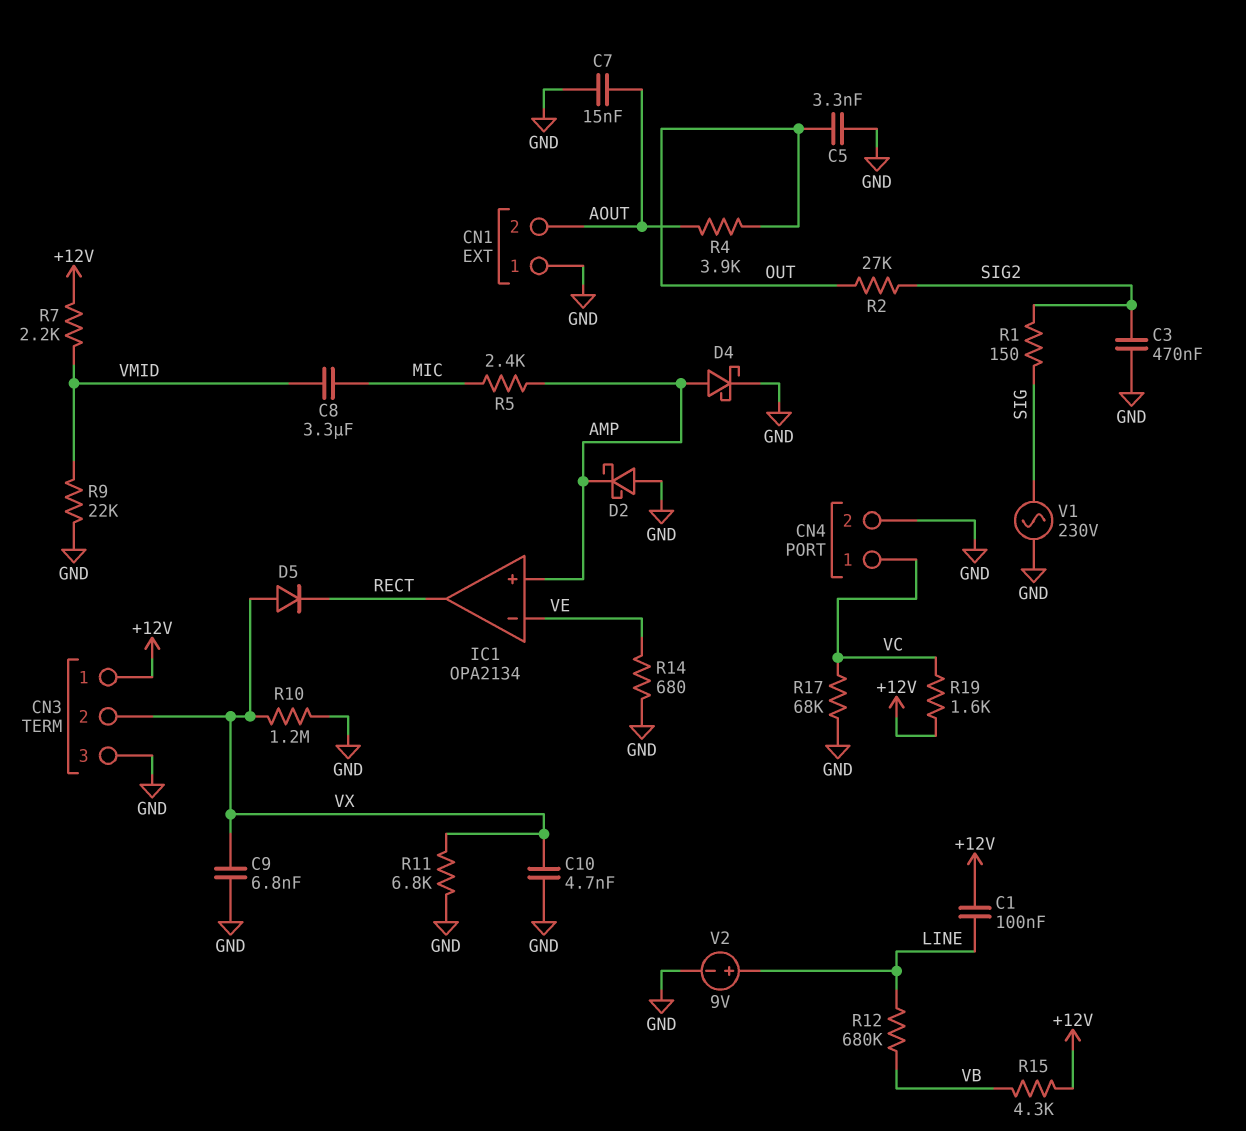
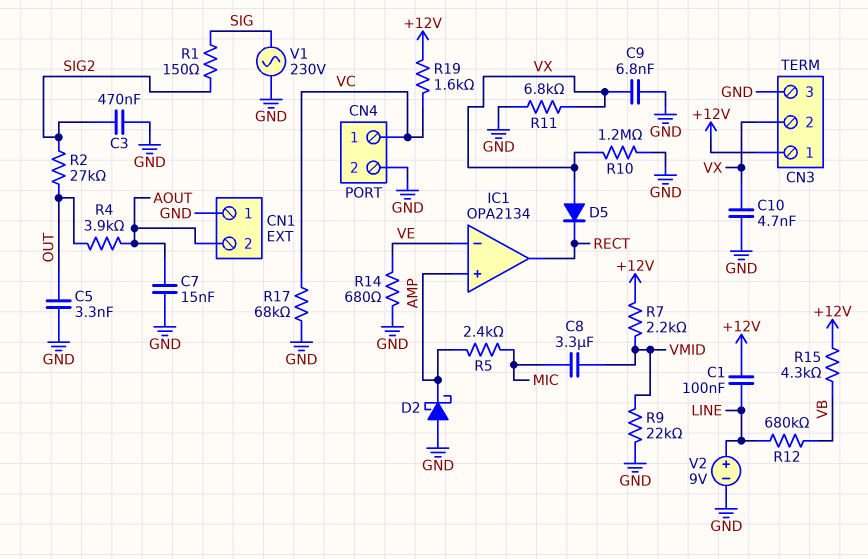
D4: schottky (A AMP, K GND) -> none

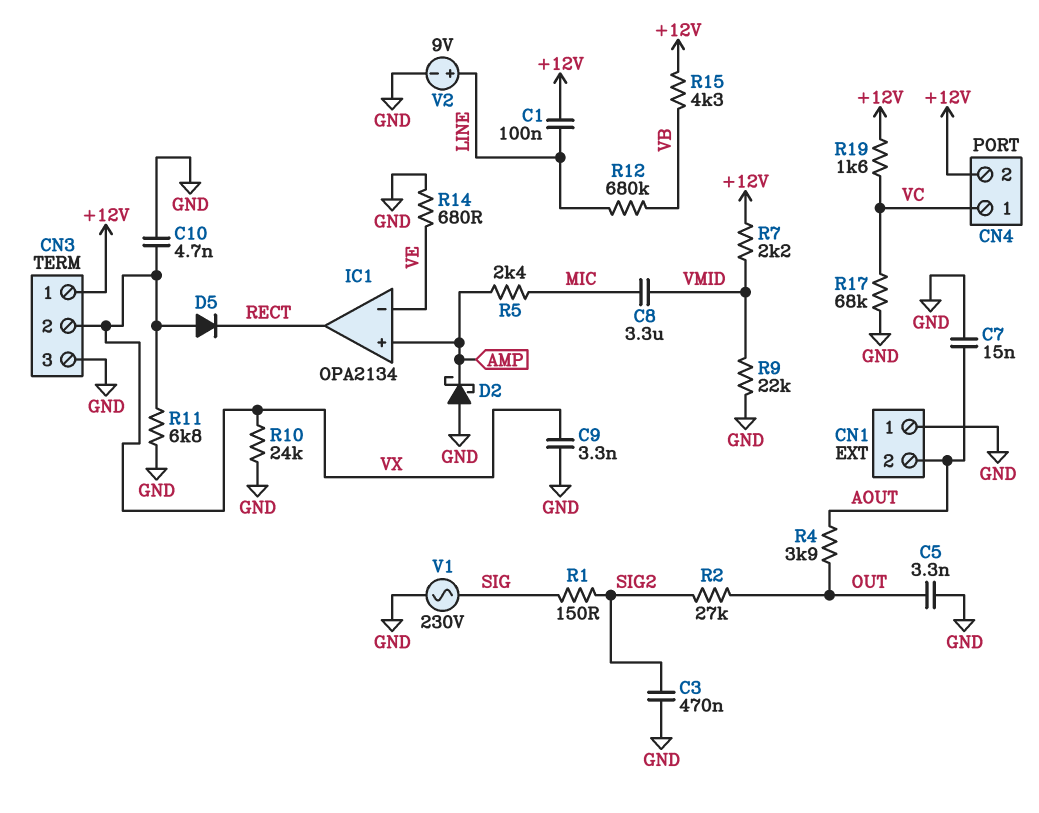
C9: 6.8nF (GND, VX) -> 3.3nF (GND, VX)
CN4 pin 2: GND -> +12V
R10: 1.2M (GND, VX) -> 24k (GND, VX)

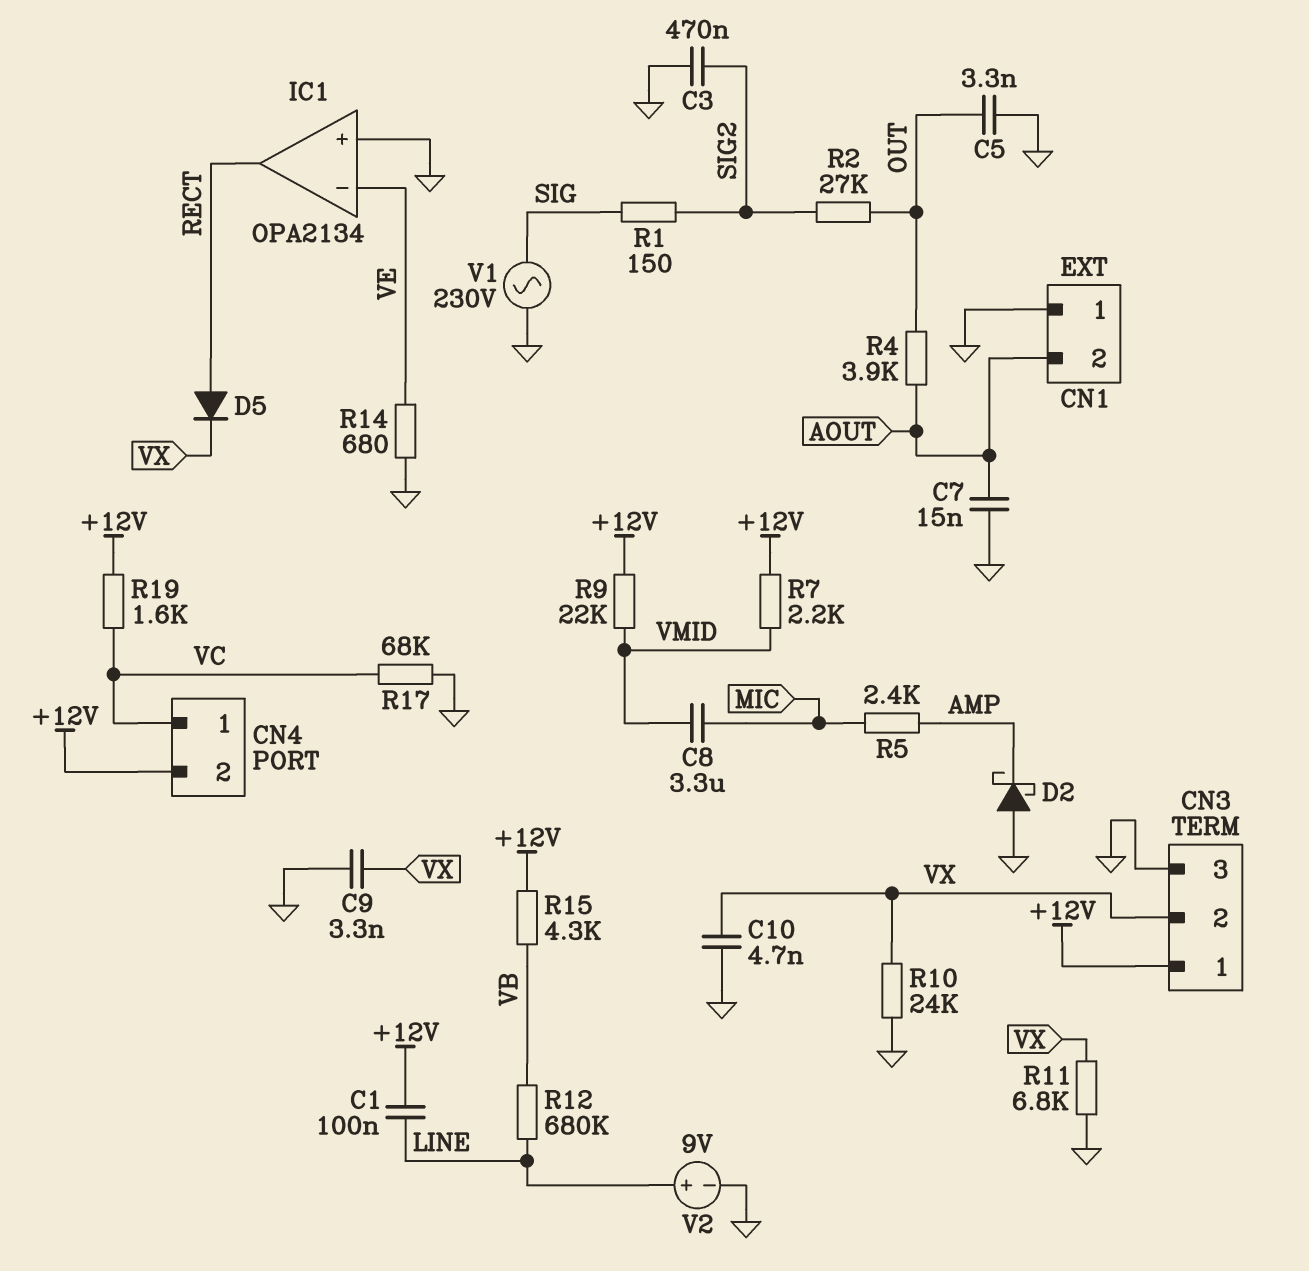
D5: diode (A VX, K RECT) -> diode (A RECT, K VX)
IC1 pin in+: AMP -> GND
R9: 22k (GND, VMID) -> 22k (+12V, VMID)

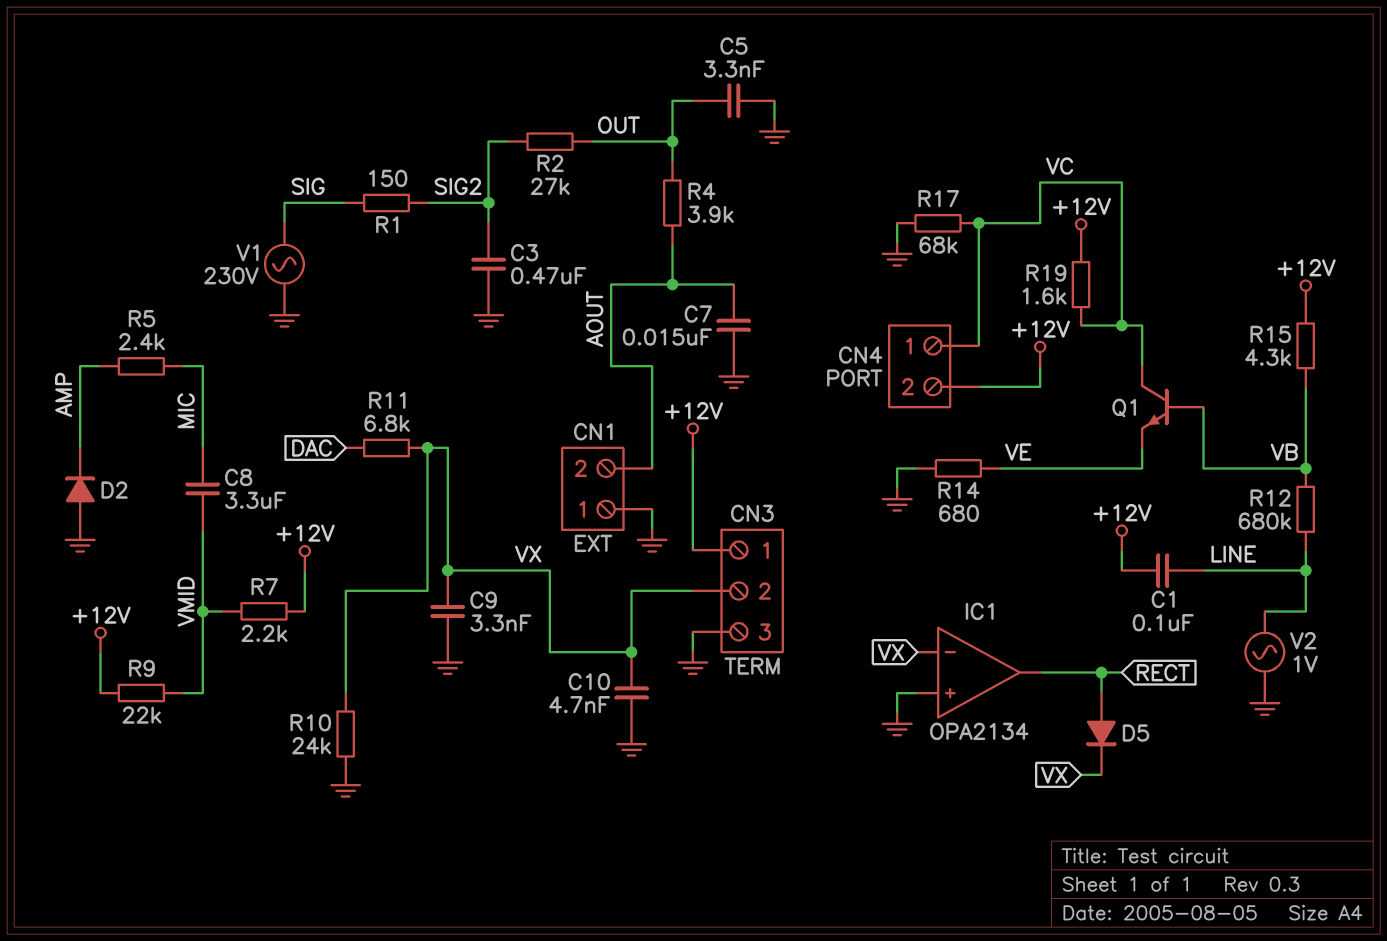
D2: schottky (A GND, K AMP) -> diode (A GND, K AMP)
IC1 pin in-: VE -> VX
Q1: none -> NPN (B VB, C VC, E VE)
R11: 6.8k (GND, VX) -> 6.8k (DAC, VX)
V2: 9V (plus LINE, minus GND) -> AC 1V (GND, LINE)

